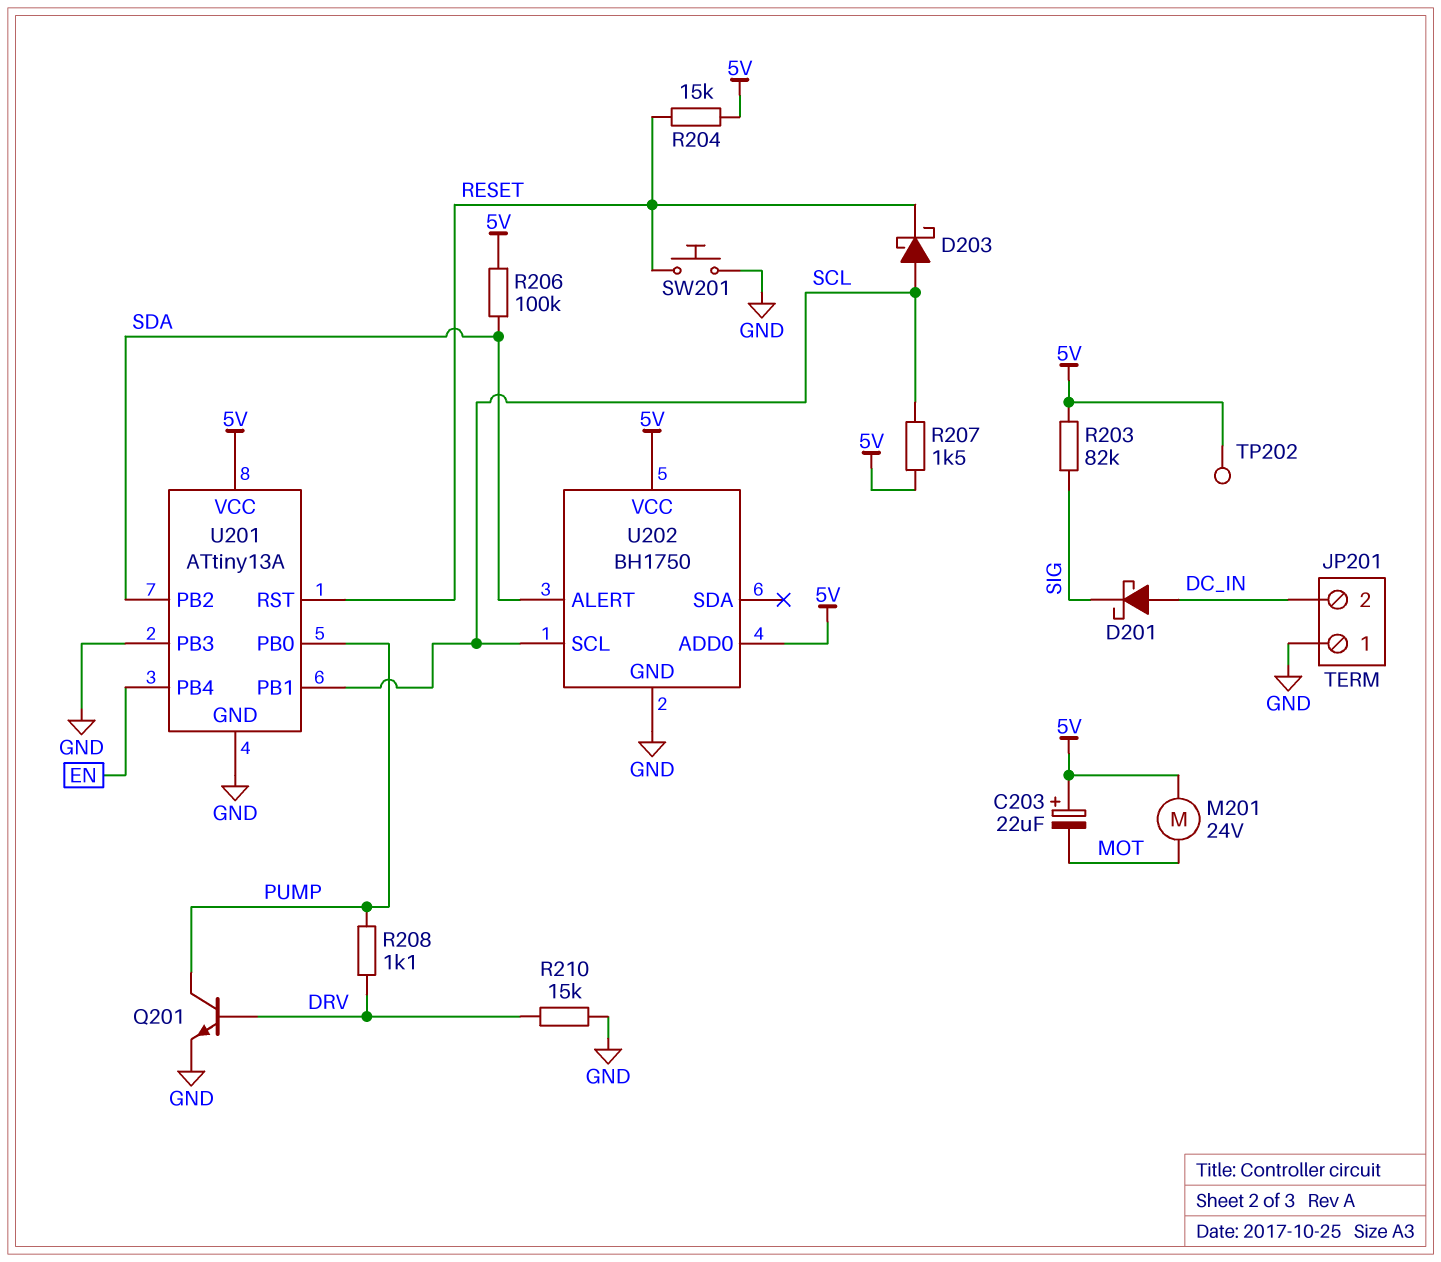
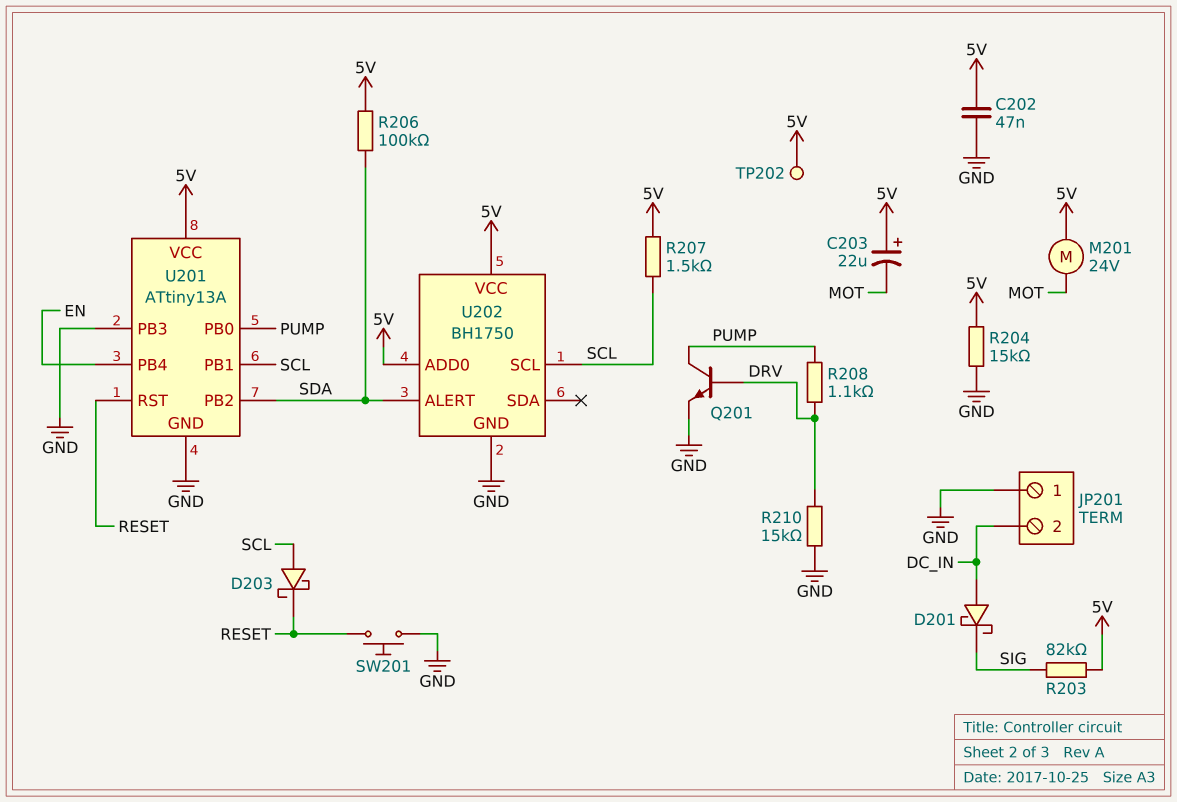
C202: none -> 47nF (5V, GND)
R204: 15k (5V, RESET) -> 15k (5V, GND)

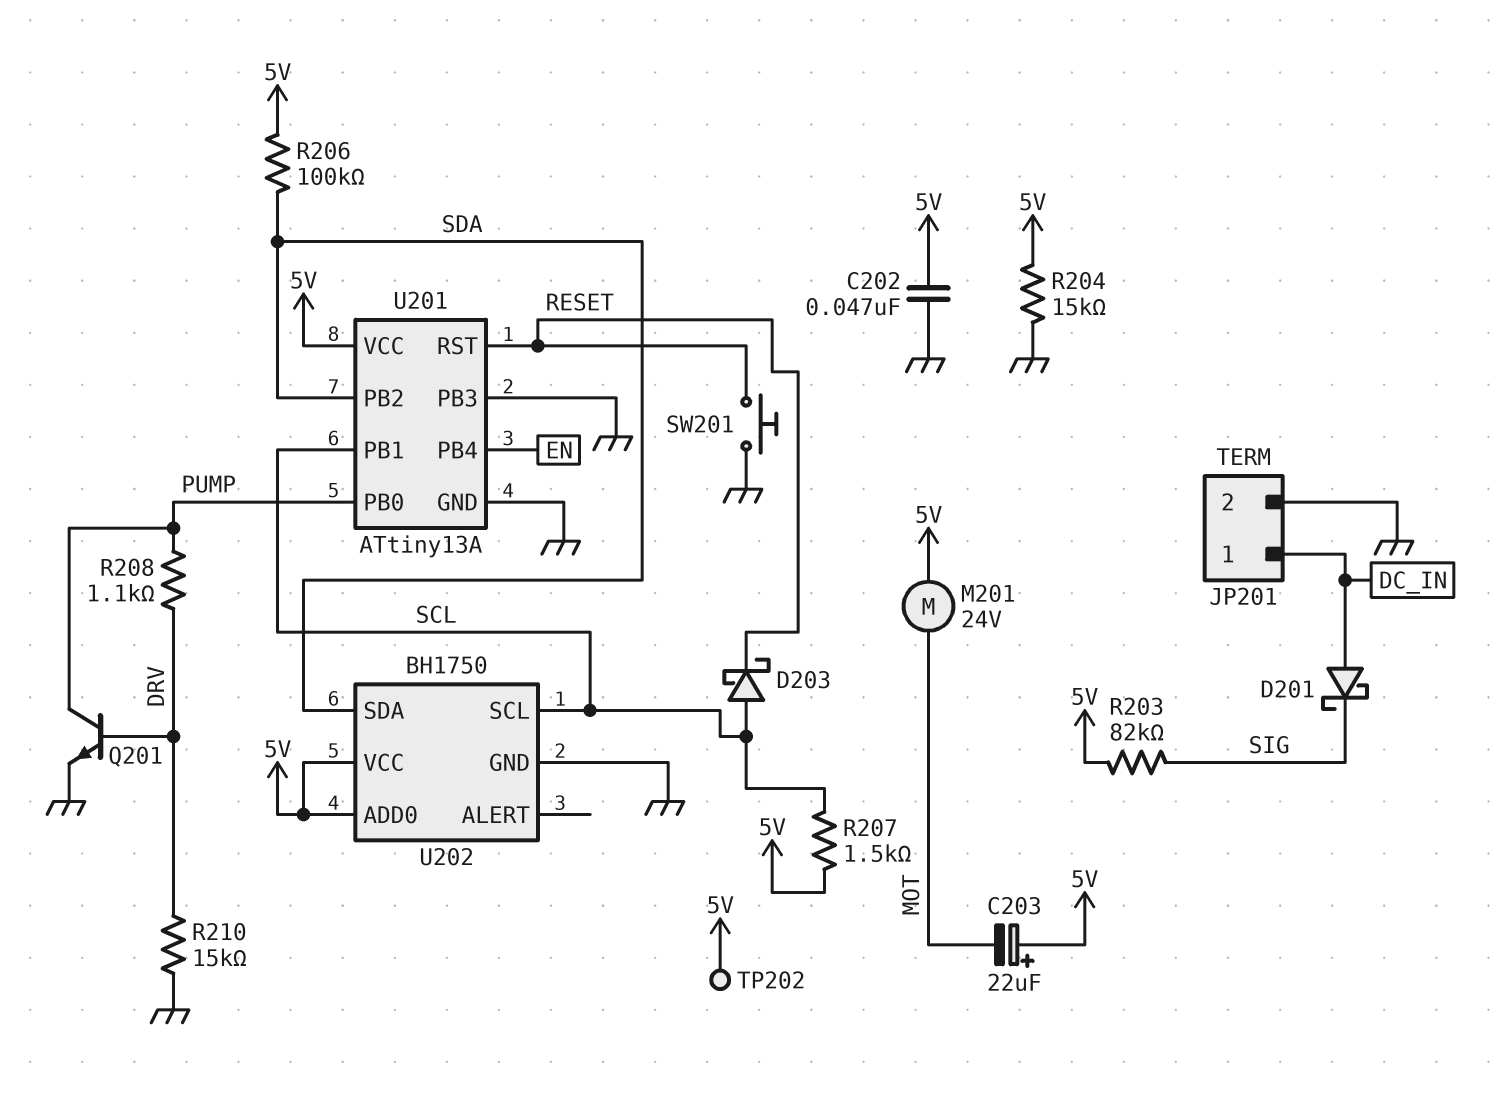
JP201 pin 1: GND -> DC_IN
JP201 pin 2: DC_IN -> GND
U202 pin ALERT: SDA -> none
U202 pin SDA: none -> SDA

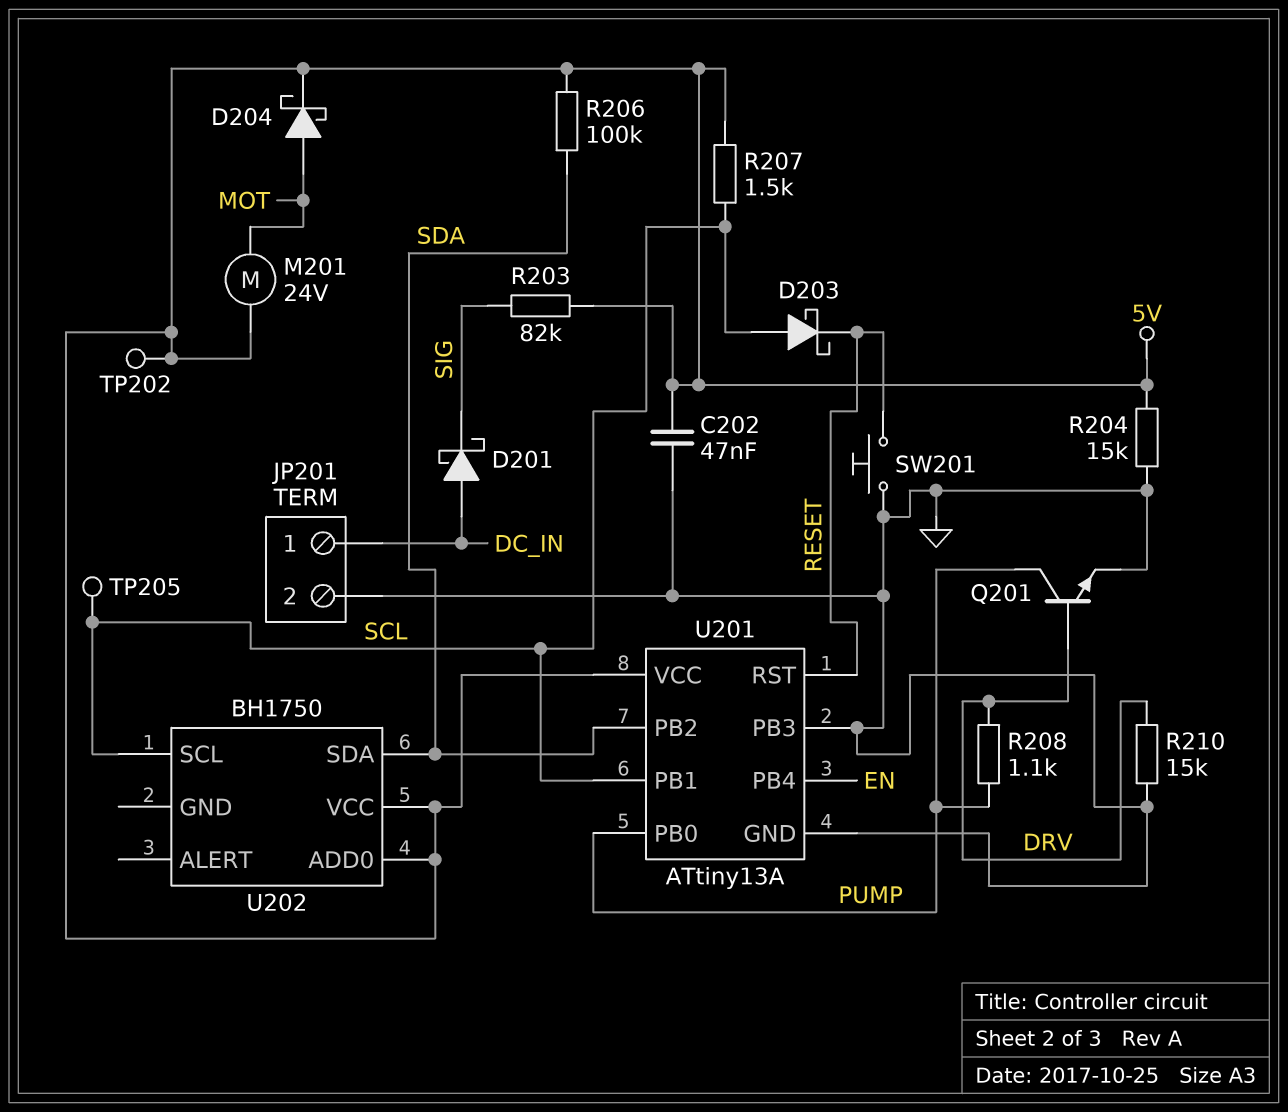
C203: 22uF (plus 5V, minus MOT) -> none
D204: none -> schottky (A MOT, K 5V)
TP205: none -> test point (SCL)
U202 pin GND: GND -> none

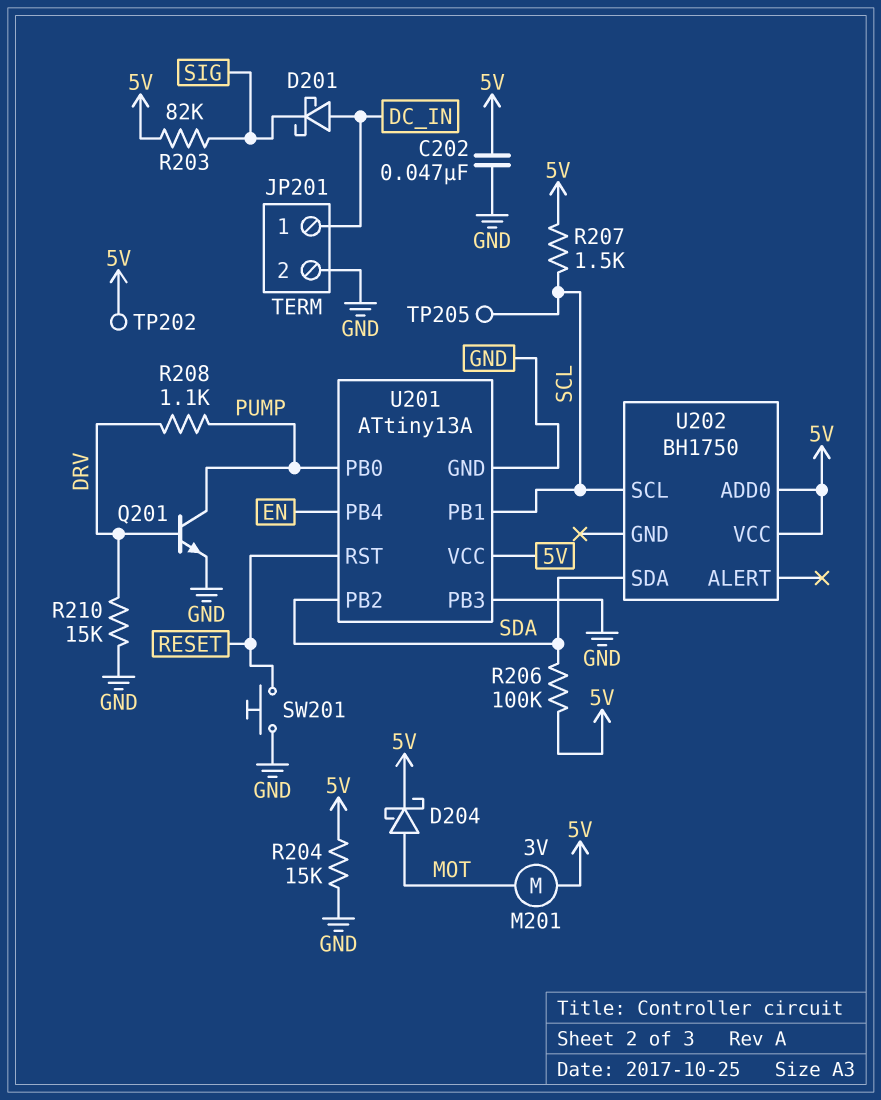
D203: schottky (A SCL, K RESET) -> none
M201: motor 24V (5V, MOT) -> motor 3V (5V, MOT)

